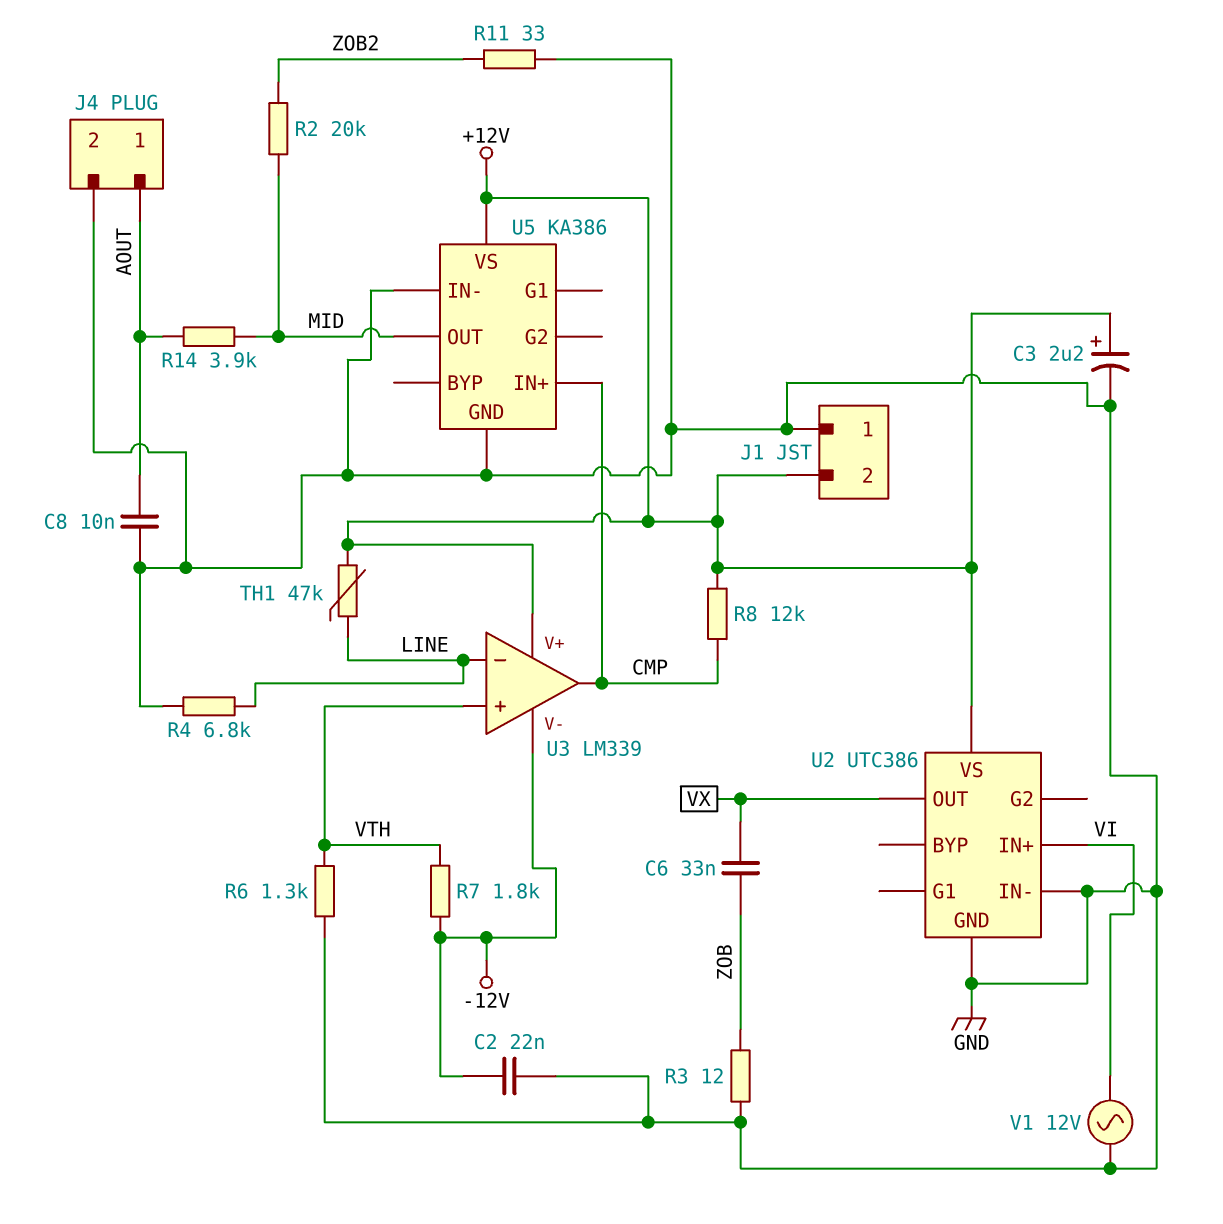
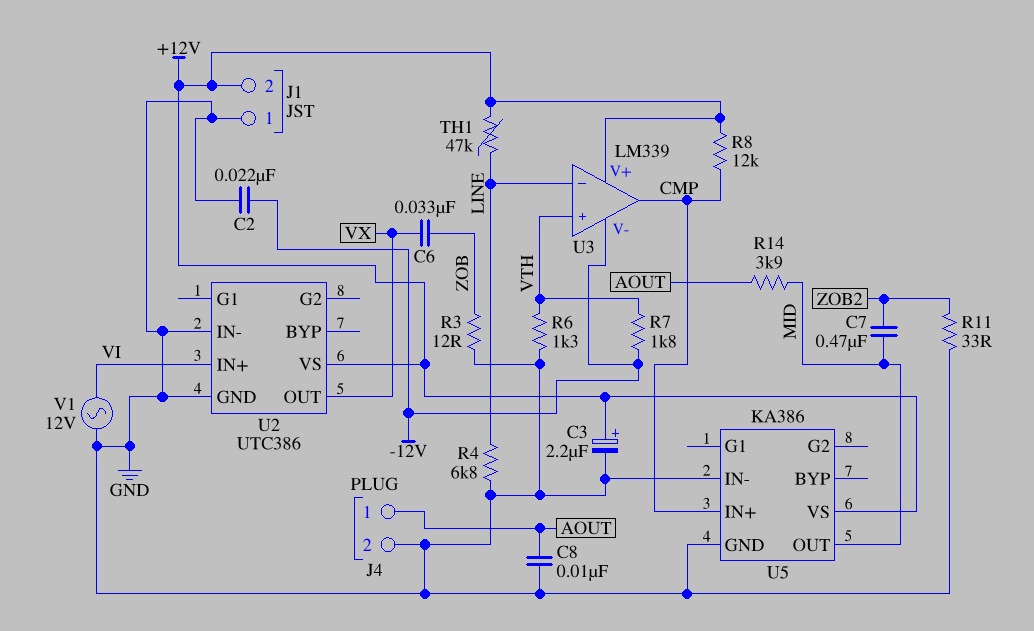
C7: none -> 470nF (MID, ZOB2)
R2: 20k (MID, ZOB2) -> none

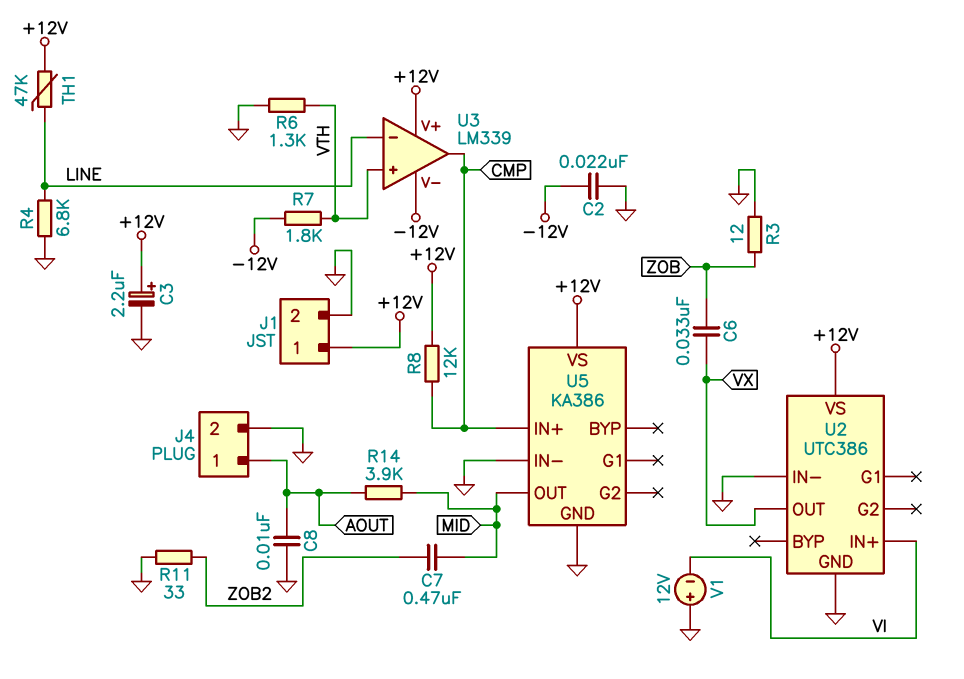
J1 pin 1: GND -> +12V
J1 pin 2: +12V -> GND
V1: AC 12V (GND, VI) -> 12V (plus GND, minus VI)

